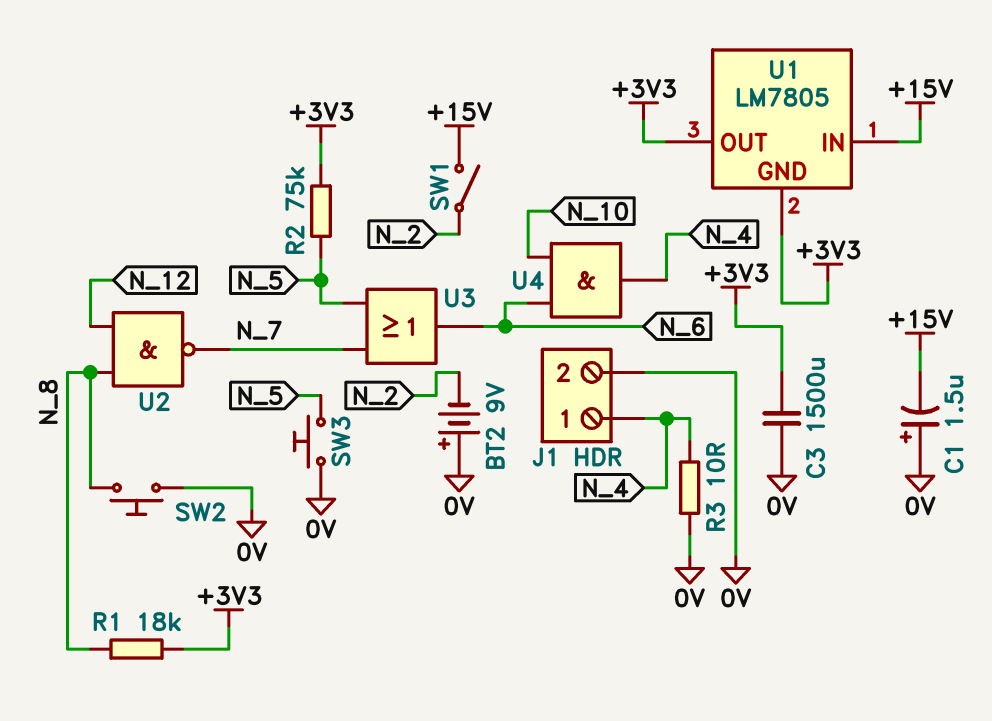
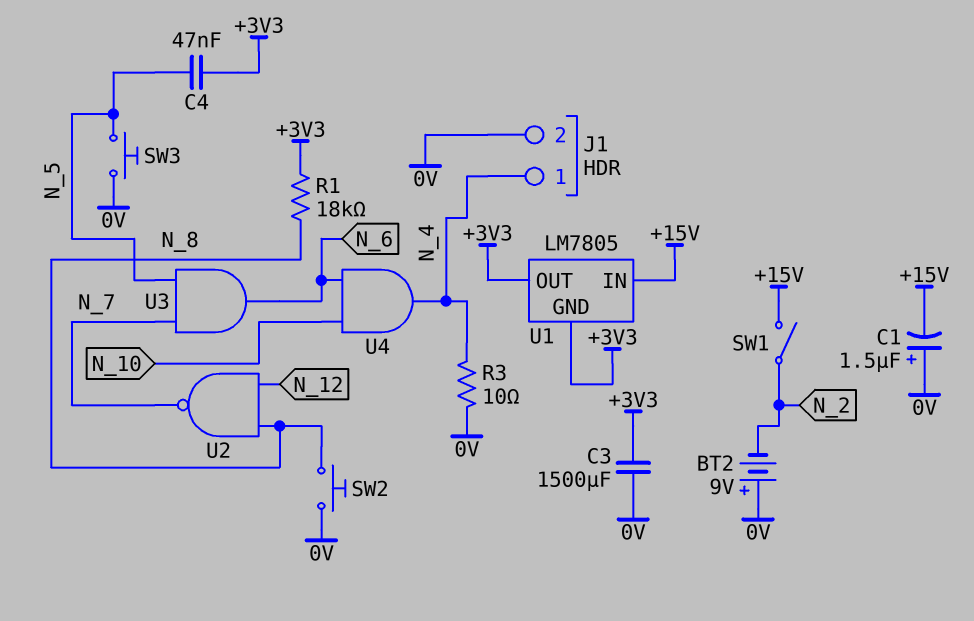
C4: none -> 47nF (+3V3, N_5)
R2: 75k (+3V3, N_5) -> none
U3: OR (in N_5, in N_7, out N_6) -> AND (in N_5, in N_7, out N_6)

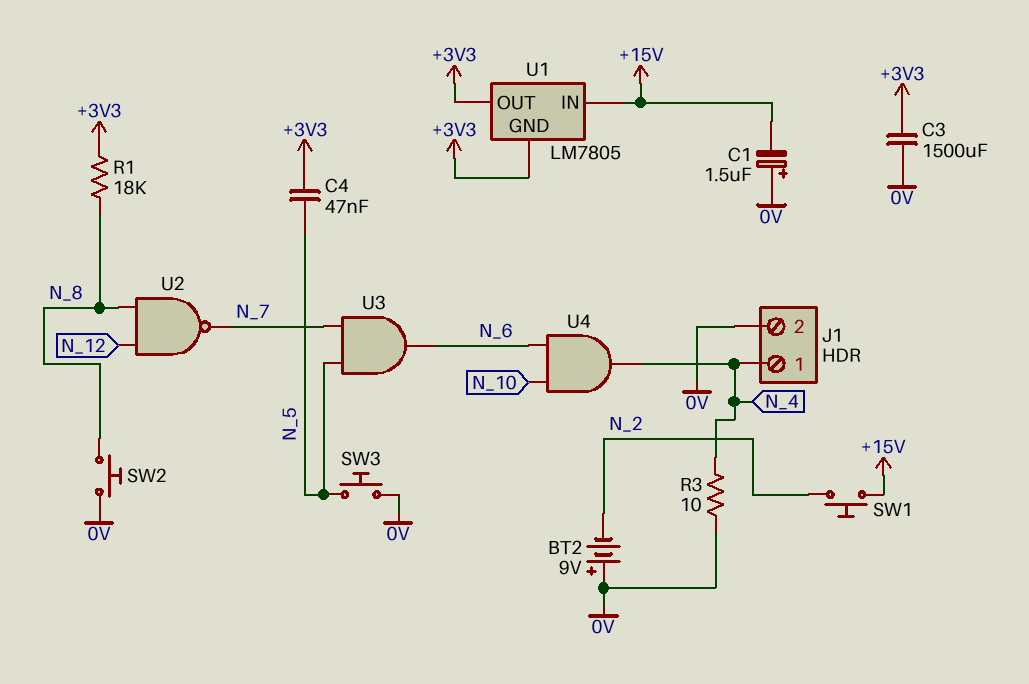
SW1: switch (+15V, N_2) -> button (+15V, N_2)

